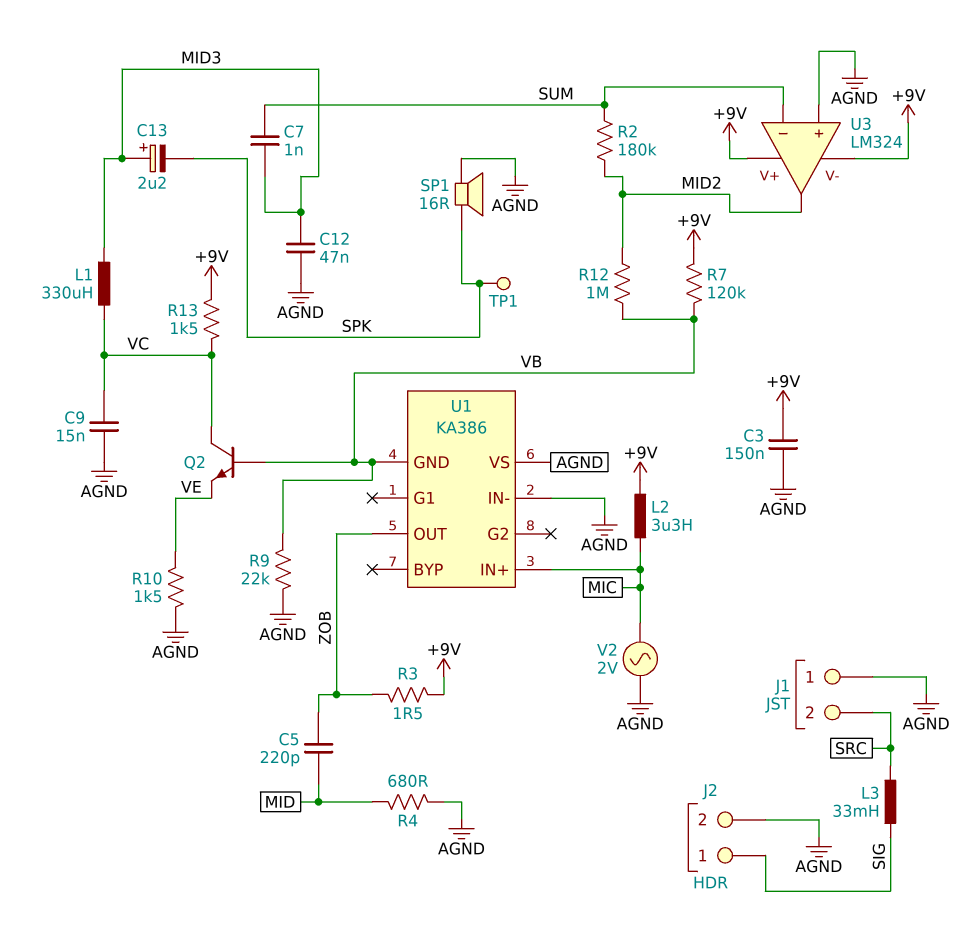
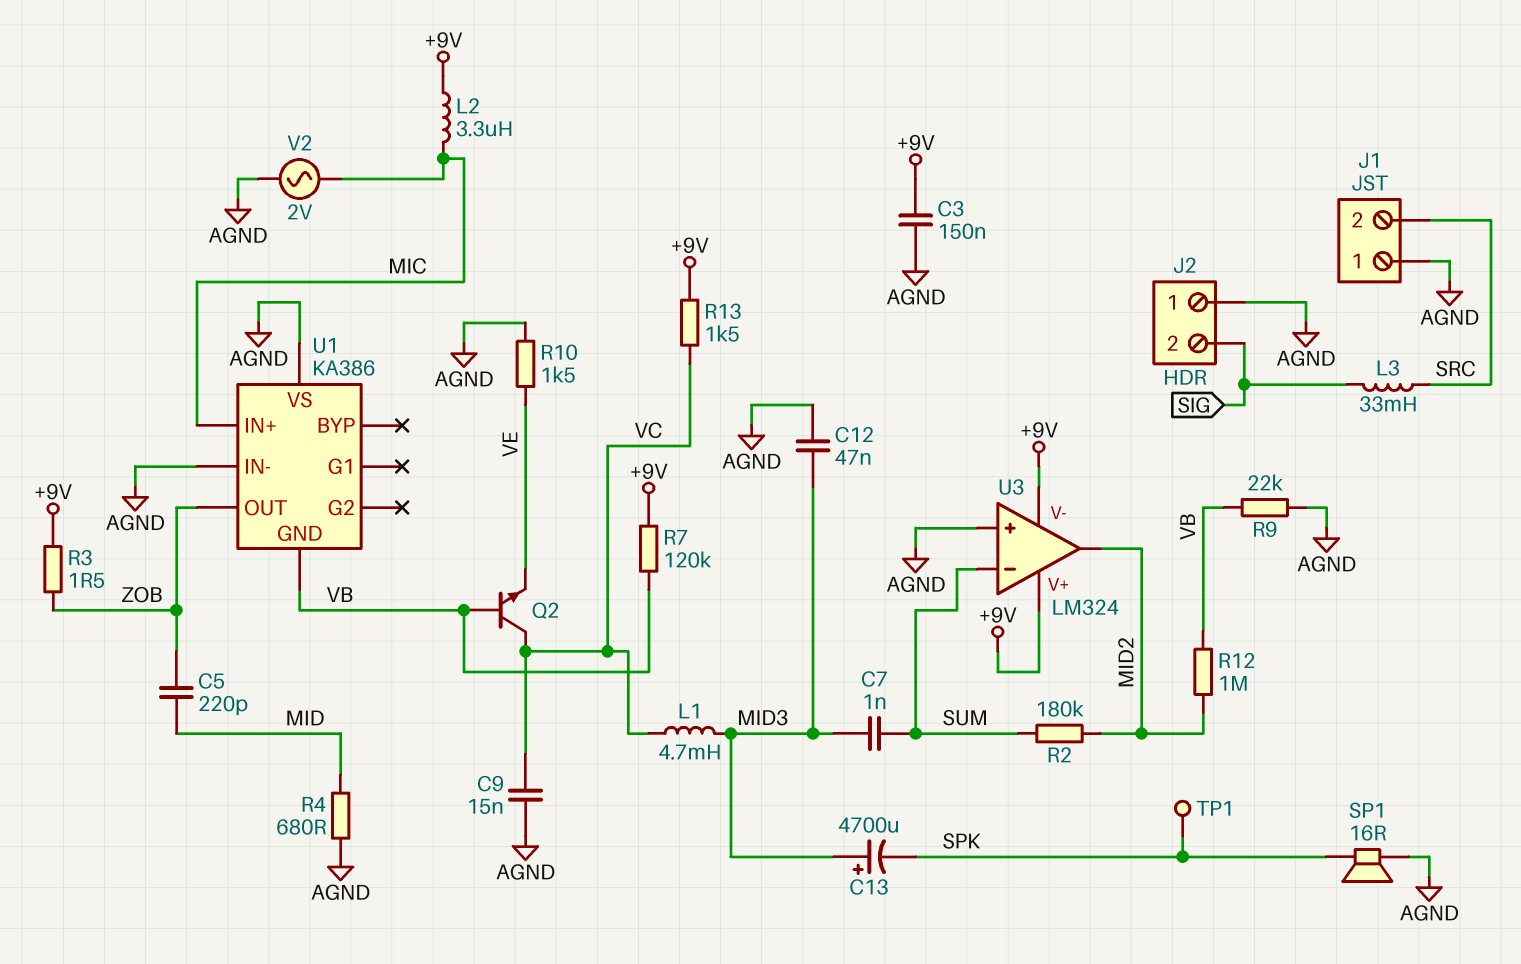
C13: 2.2uF (plus MID3, minus SPK) -> 4700uF (plus MID3, minus SPK)
J2 pin 1: SIG -> AGND
J2 pin 2: AGND -> SIG
L1: 330uH (MID3, VC) -> 4.7mH (MID3, VC)

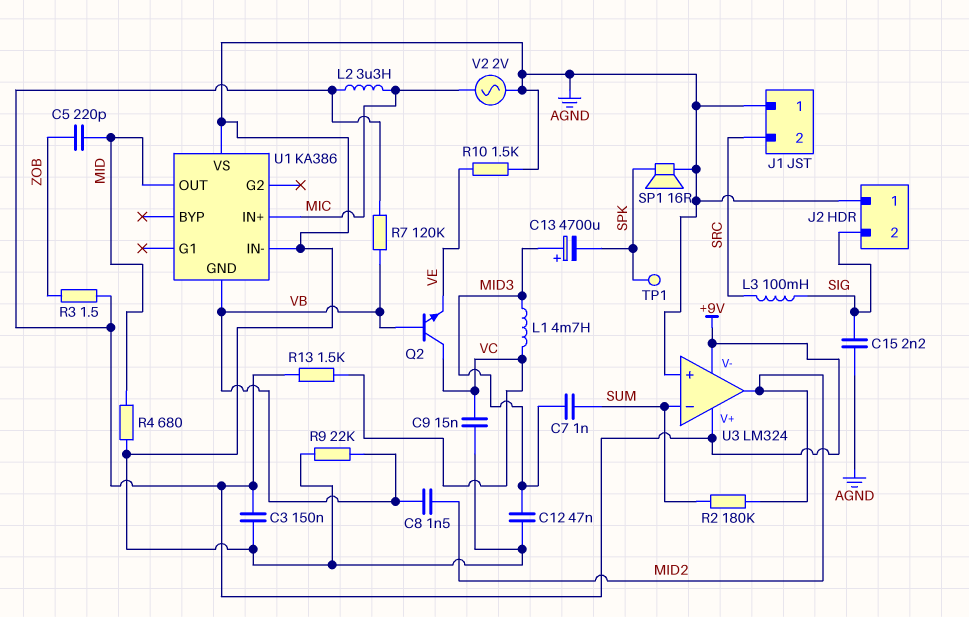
C8: none -> 1.5nF (MID2, VB)
C15: none -> 2.2nF (AGND, SIG)
L3: 33mH (SIG, SRC) -> 100mH (SIG, SRC)
R12: 1M (MID2, VB) -> none
U1 pin OUT: ZOB -> MID

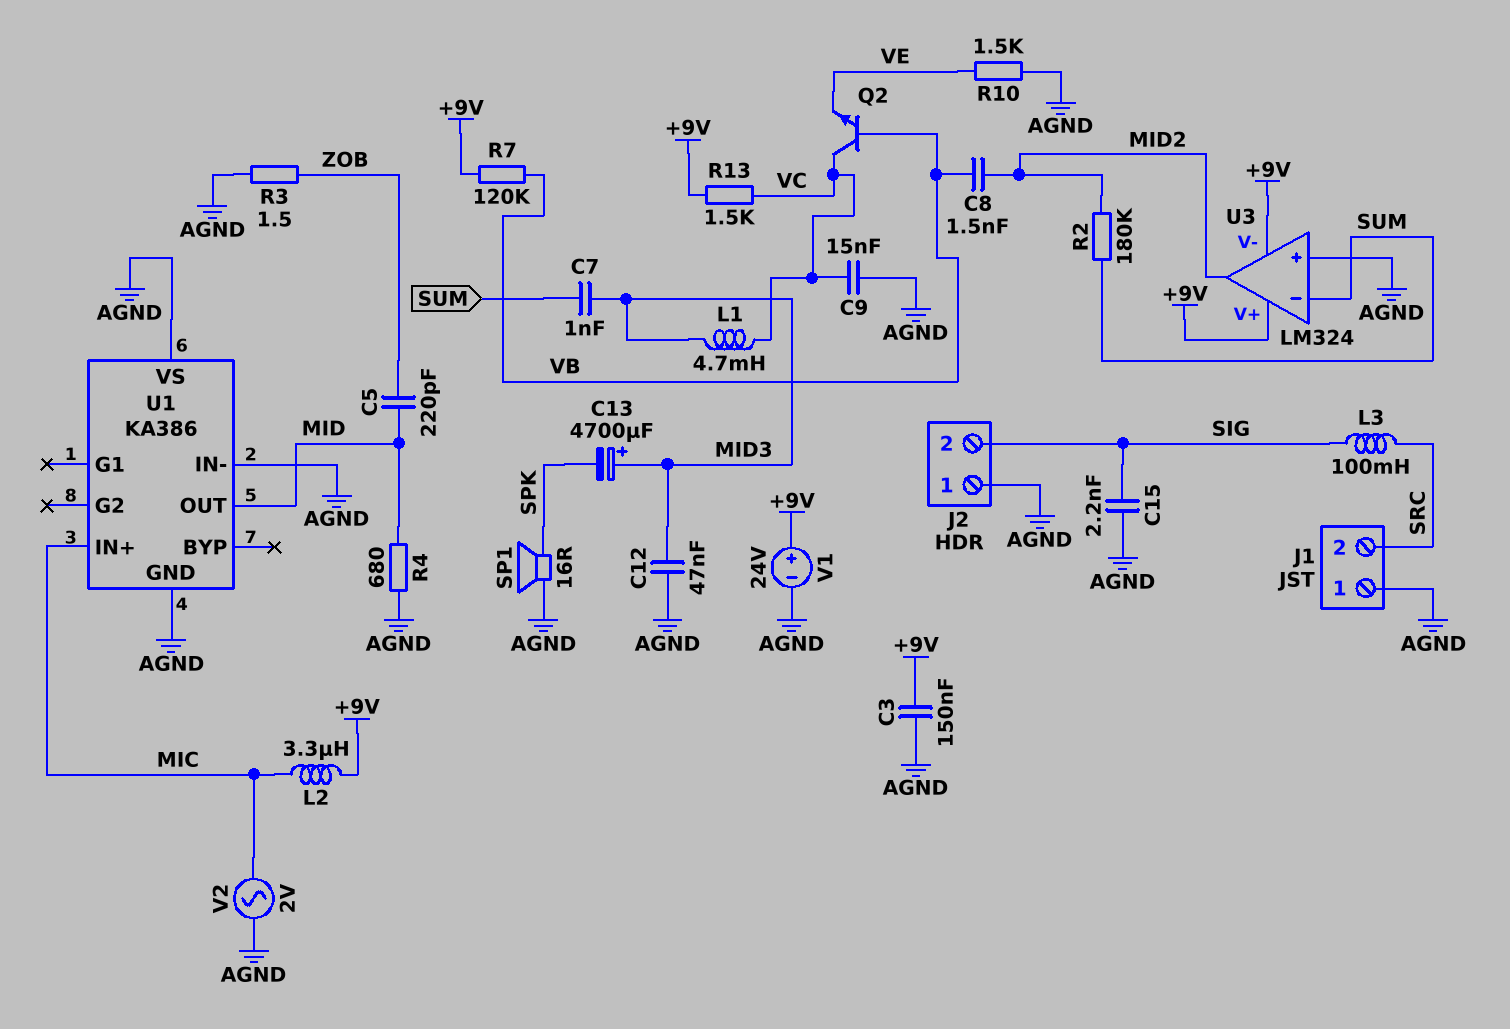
R3: 1.5 (+9V, ZOB) -> 1.5 (AGND, ZOB)
R9: 22k (AGND, VB) -> none
TP1: test point (SPK) -> none
U1 pin GND: VB -> AGND
V1: none -> 24V (plus +9V, minus AGND)

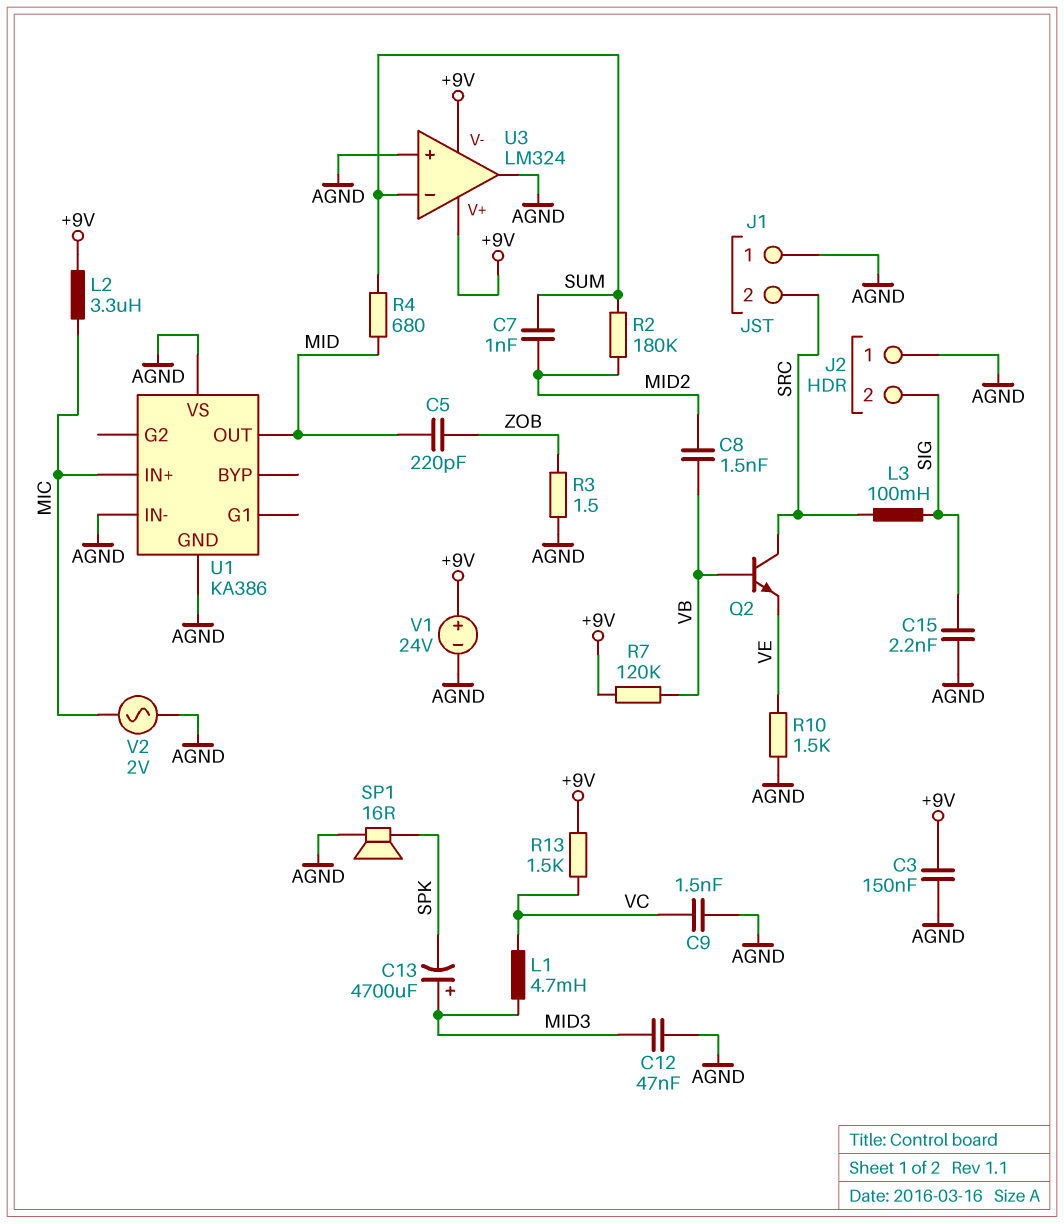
C7: 1nF (MID3, SUM) -> 1nF (MID2, SUM)
C9: 15nF (AGND, VC) -> 1.5nF (AGND, VC)
Q2: NPN (B VB, C VC, E VE) -> NPN (B VB, C SRC, E VE)
R4: 680 (AGND, MID) -> 680 (MID, SUM)
U3 pin out: MID2 -> AGND

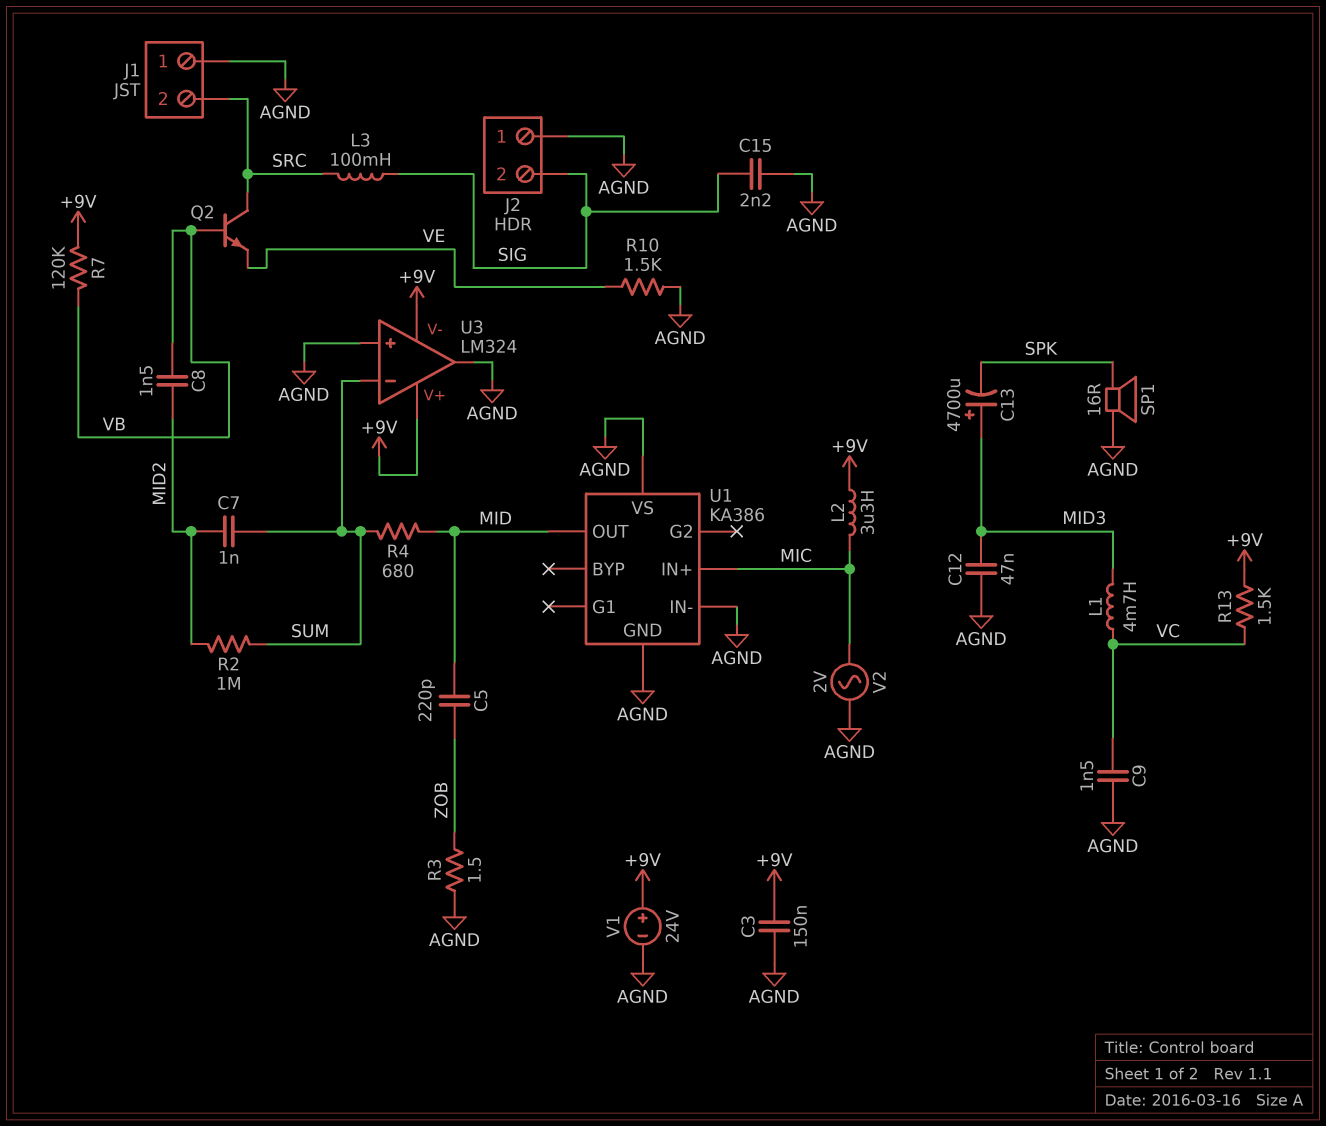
R2: 180k (MID2, SUM) -> 1M (MID2, SUM)

